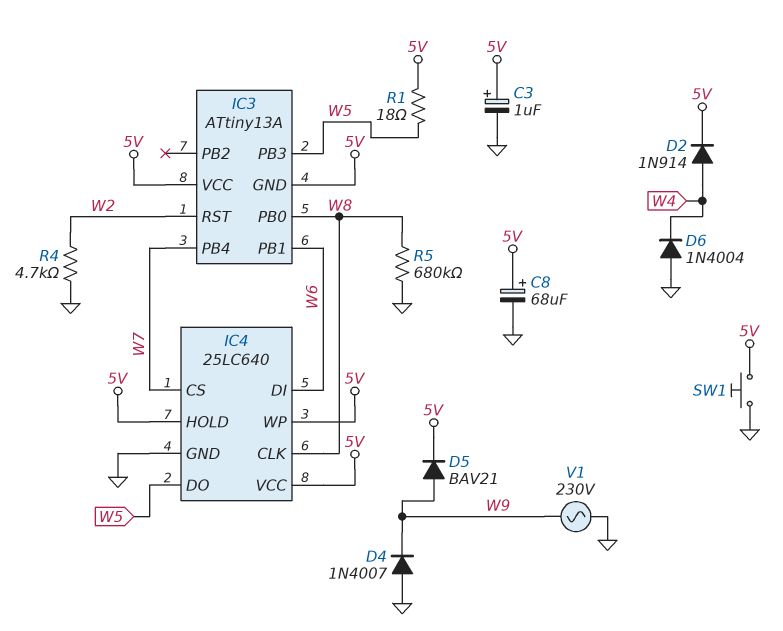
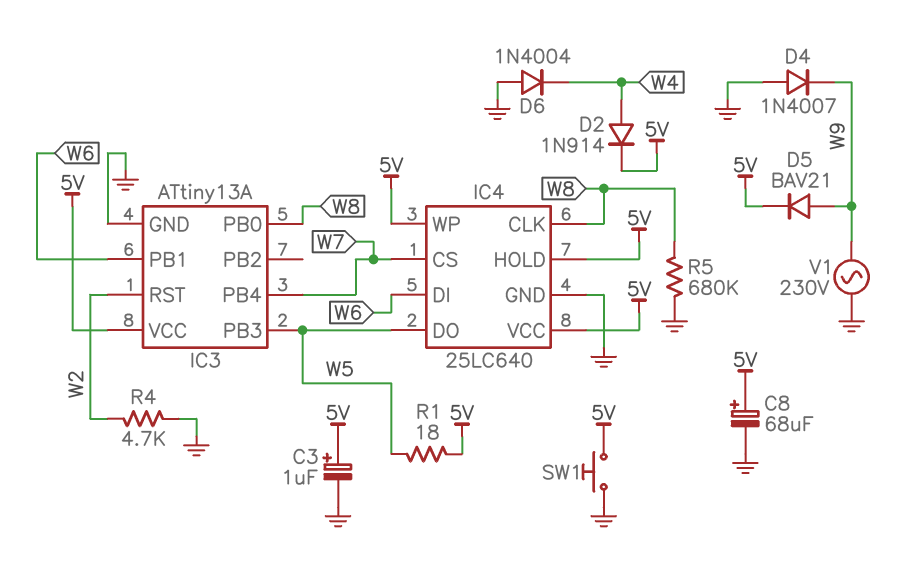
IC3 pin GND: 5V -> GND

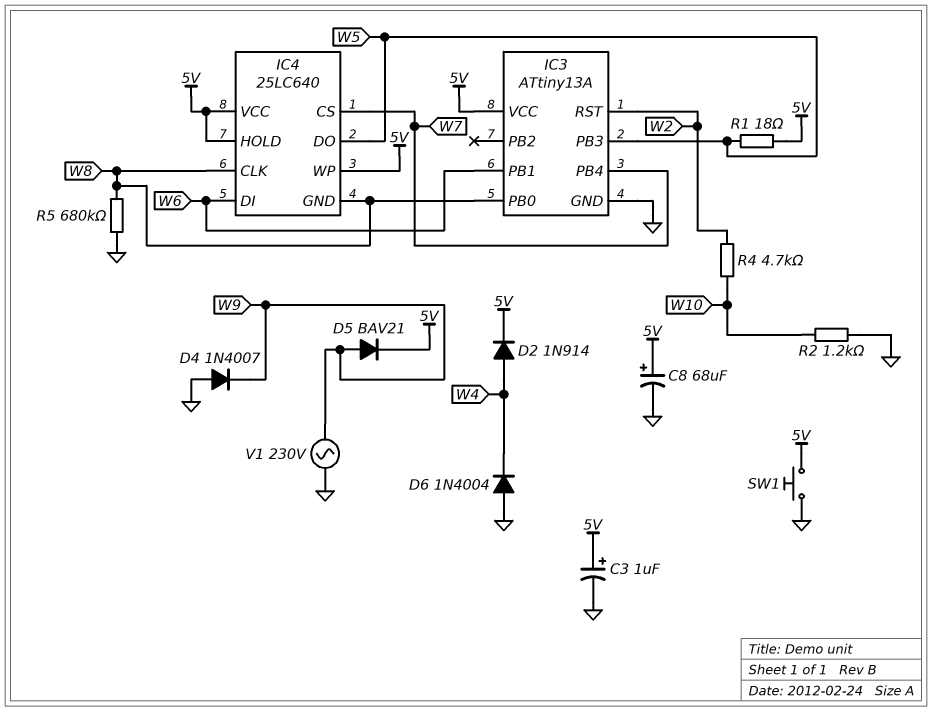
IC4 pin GND: GND -> W8
R2: none -> 1.2k (GND, W10)
R4: 4.7k (GND, W2) -> 4.7k (W2, W10)

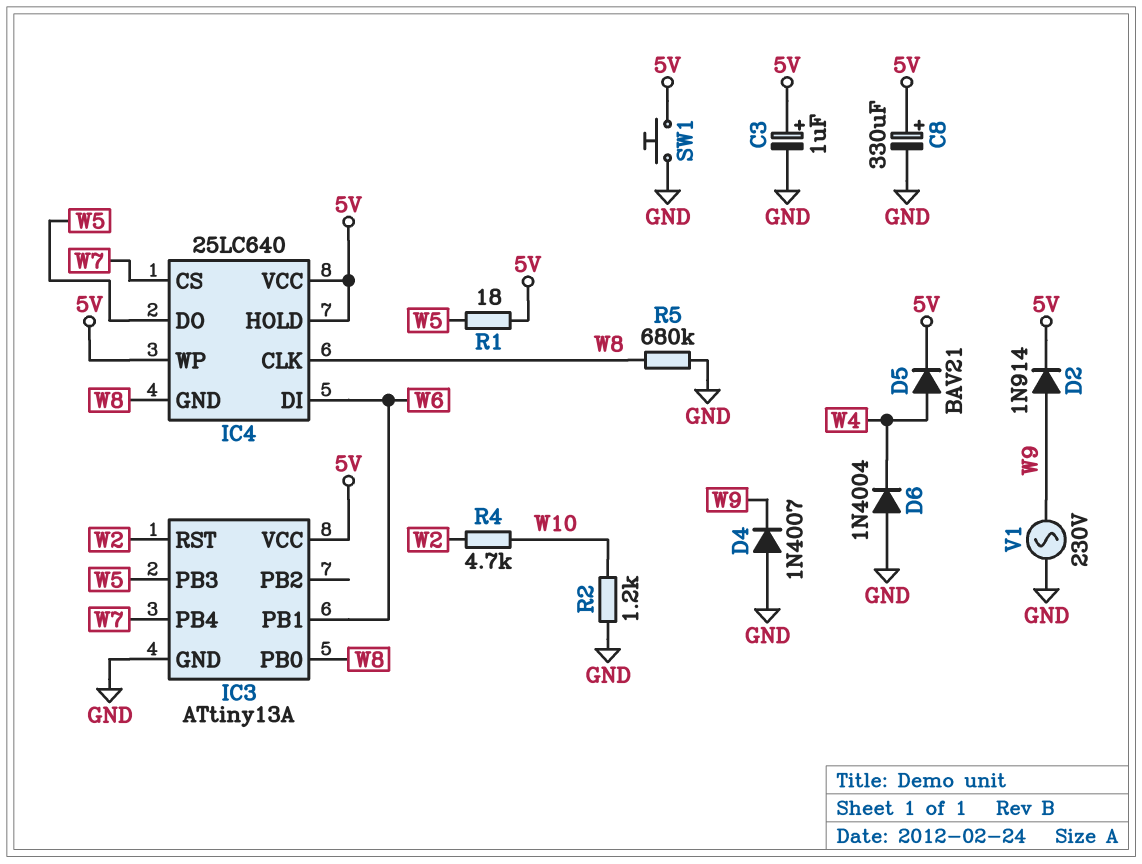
C8: 68uF (plus 5V, minus GND) -> 330uF (plus 5V, minus GND)
D2: diode 1N914 (A W4, K 5V) -> diode 1N914 (A W9, K 5V)
D5: diode BAV21 (A W9, K 5V) -> diode BAV21 (A W4, K 5V)

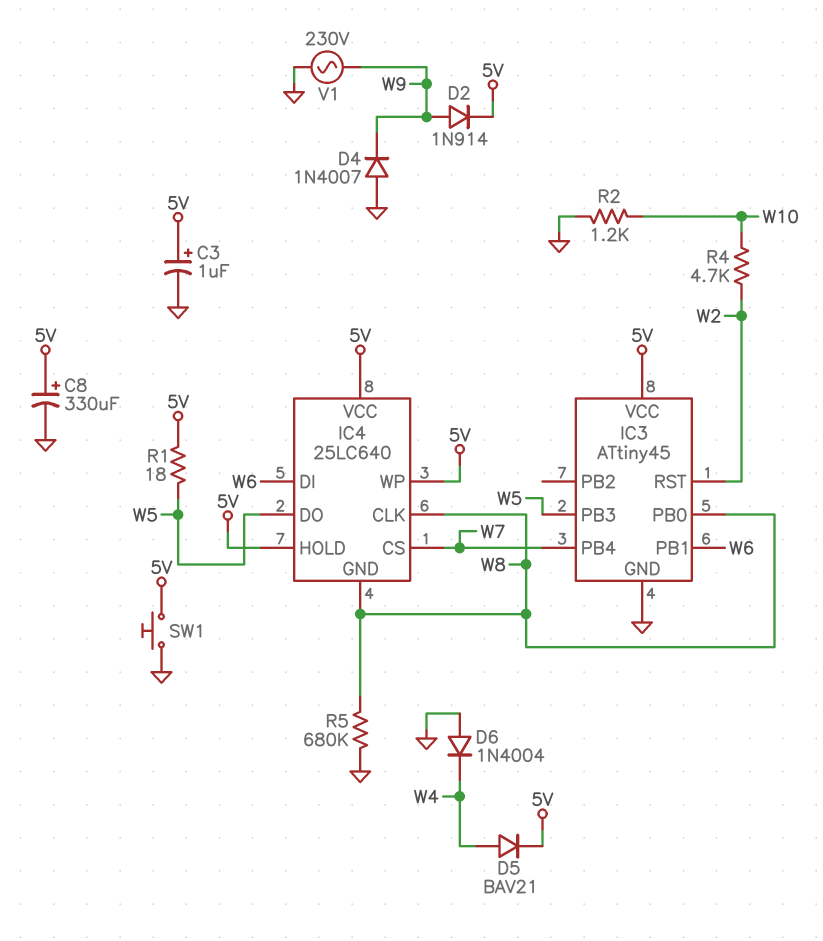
IC3: ATtiny13A -> ATtiny45

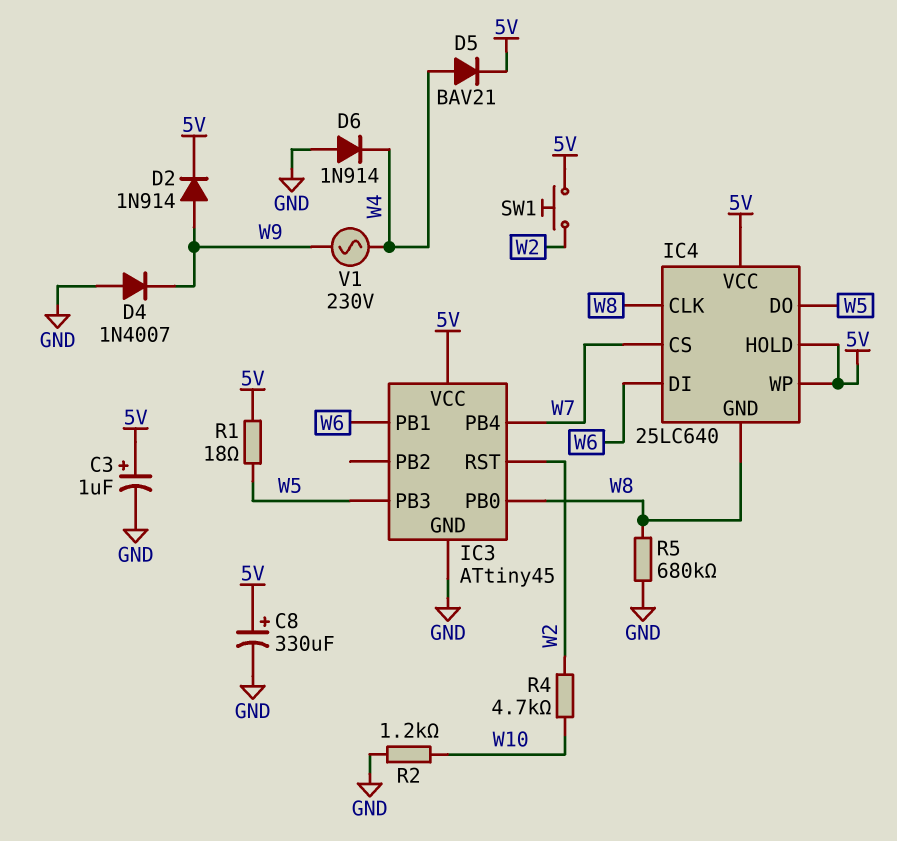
D6: diode 1N4004 (A GND, K W4) -> diode 1N914 (A GND, K W4)
SW1: button (5V, GND) -> button (5V, W2)
V1: AC 230V (GND, W9) -> AC 230V (W4, W9)

